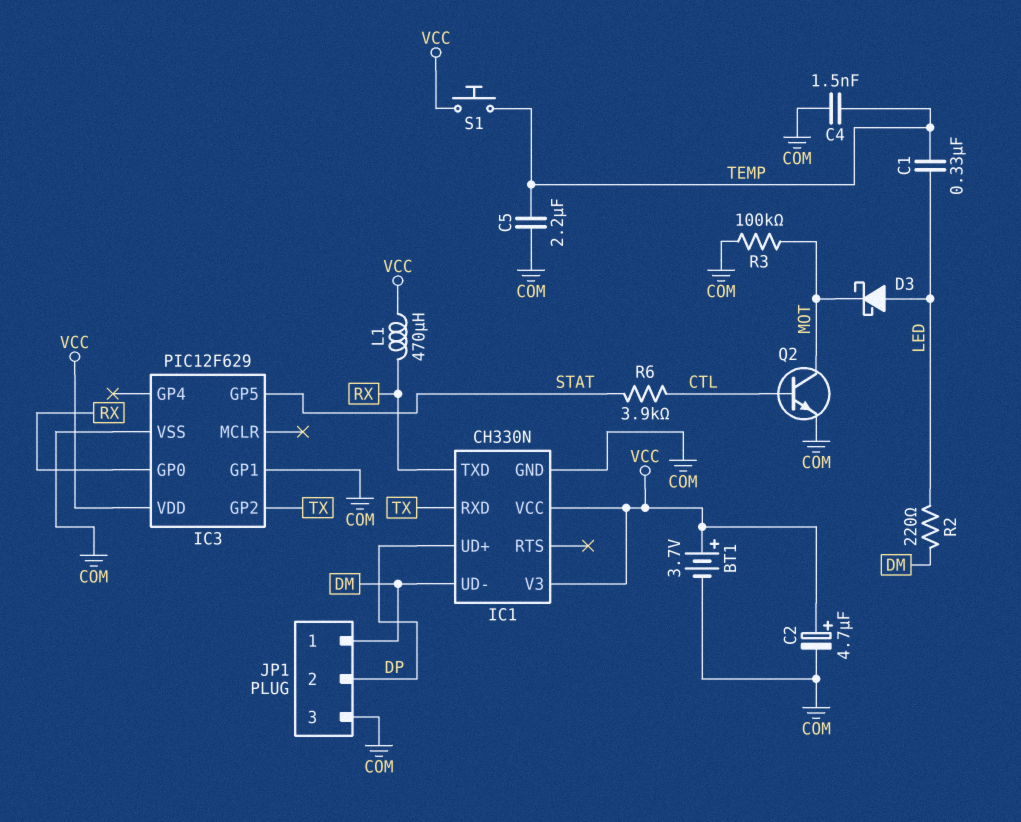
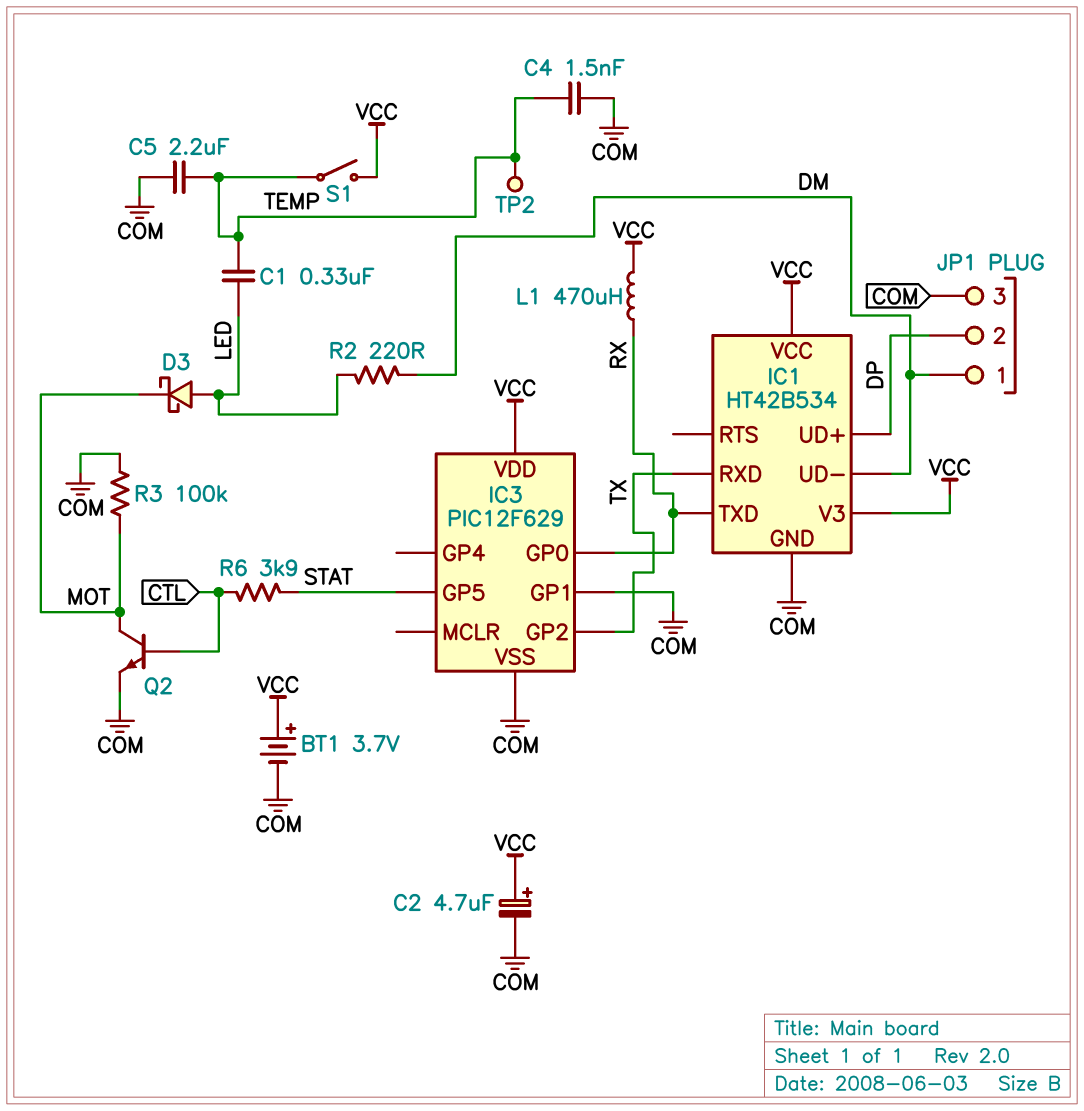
IC1: CH330N -> HT42B534
S1: button (TEMP, VCC) -> switch (TEMP, VCC)
TP2: none -> test point (TEMP)

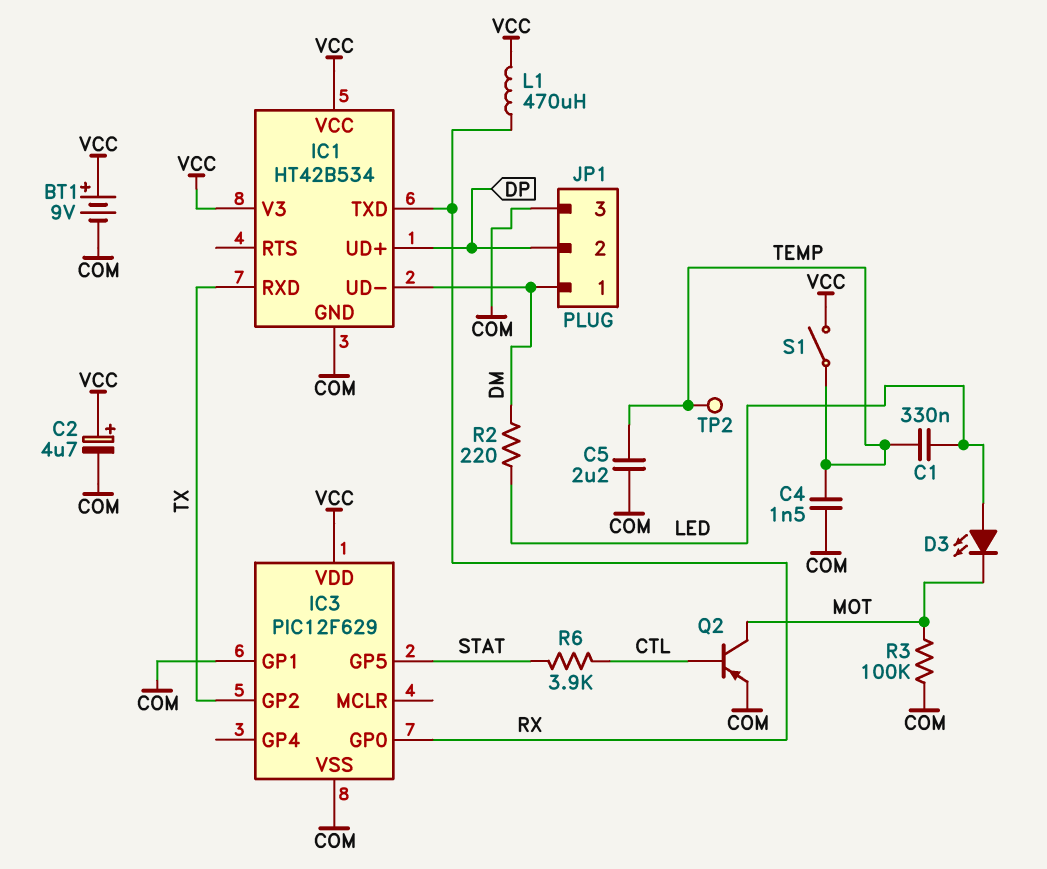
BT1: 3.7V (plus VCC, minus COM) -> 9V (plus VCC, minus COM)
D3: schottky (A LED, K MOT) -> LED (A LED, K MOT)
Q2: NPN (B CTL, C MOT, E COM) -> PNP (B CTL, C MOT, E COM)

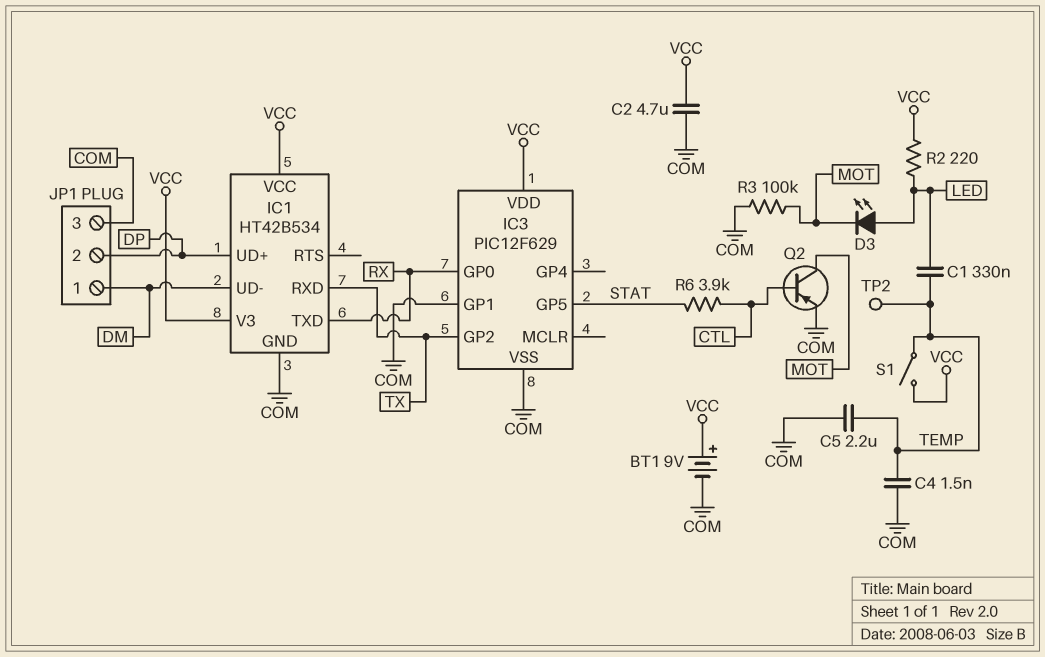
C2: 4.7uF (plus VCC, minus COM) -> 4.7uF (COM, VCC)
L1: 470uH (RX, VCC) -> none
R2: 220 (DM, LED) -> 220 (LED, VCC)

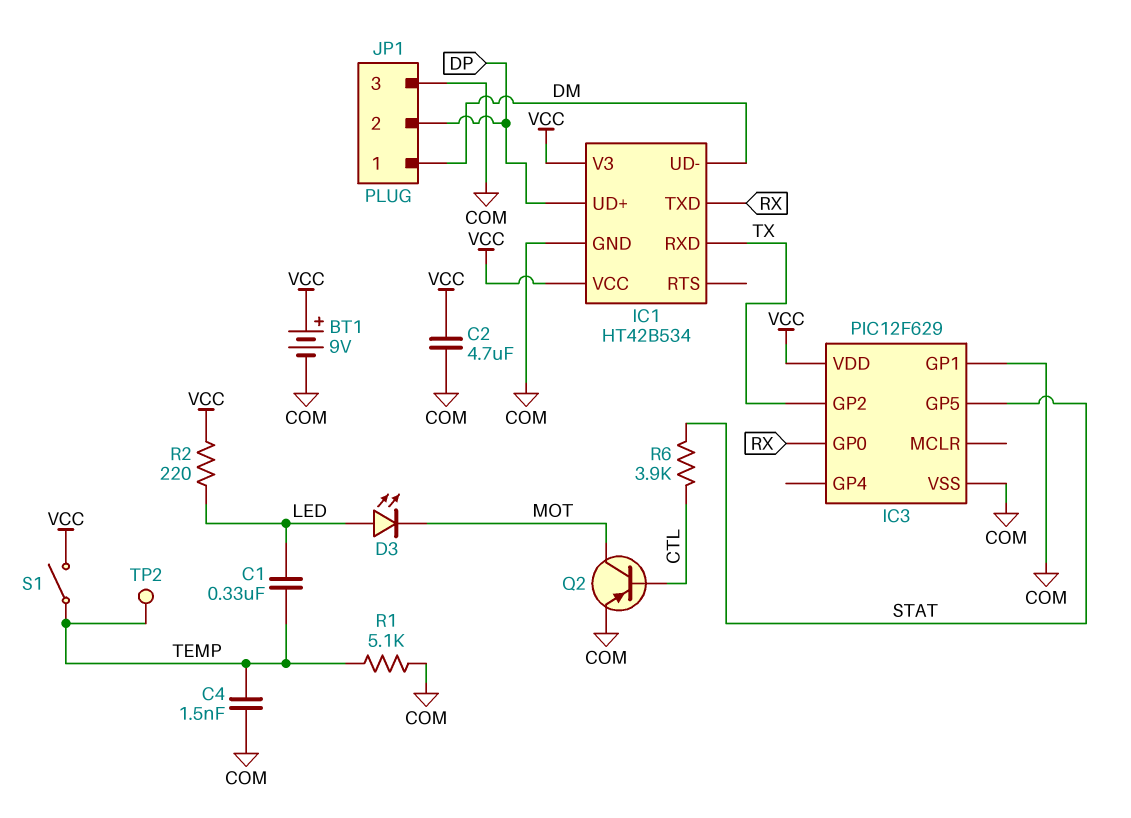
C5: 2.2uF (COM, TEMP) -> none
R1: none -> 5.1k (COM, TEMP)
R3: 100k (COM, MOT) -> none

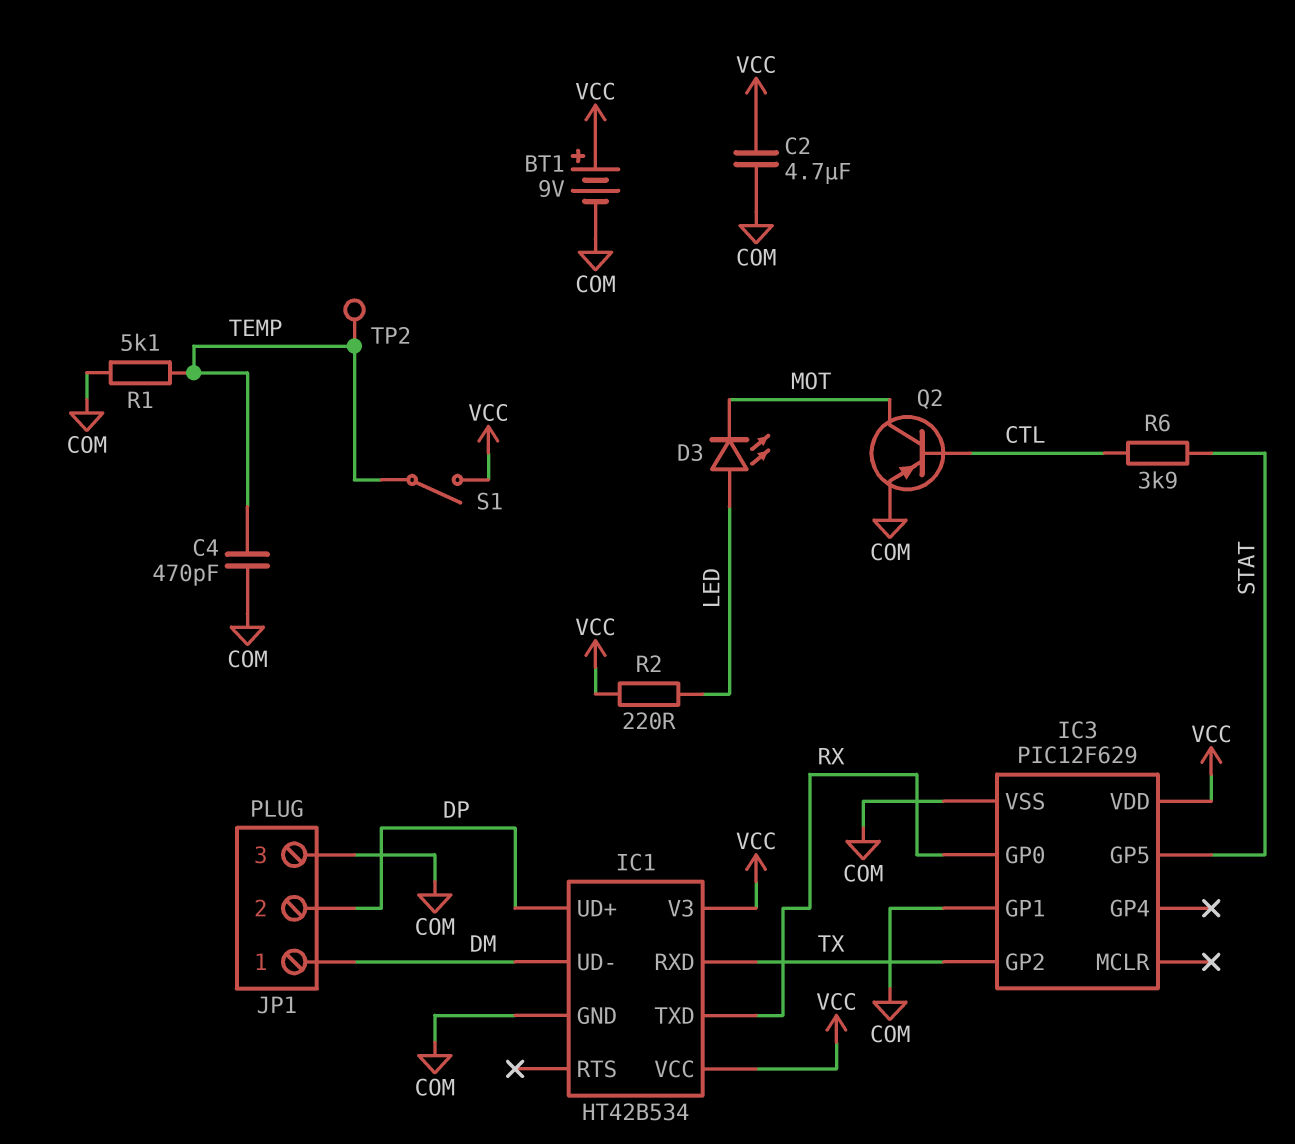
C1: 330nF (LED, TEMP) -> none
C4: 1.5nF (COM, TEMP) -> 470pF (COM, TEMP)

